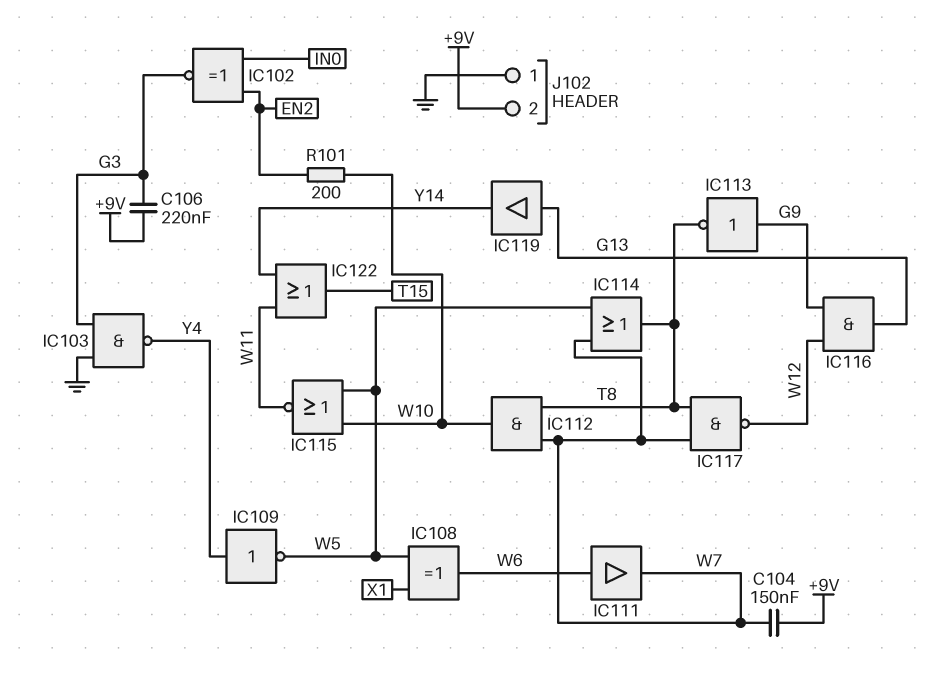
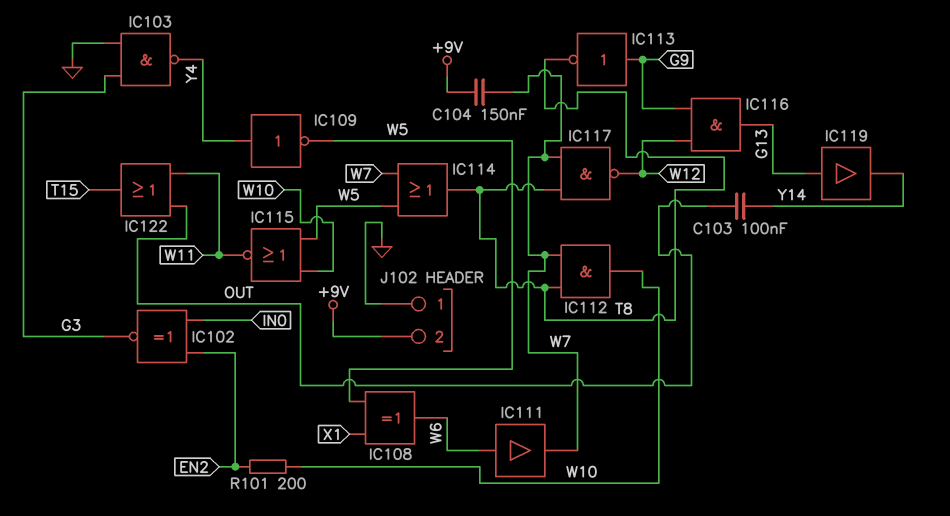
C103: none -> 100nF (OUT, Y14)
C106: 220nF (+9V, G3) -> none
IC122: OR (in W11, in Y14, out T15) -> OR (in OUT, in W11, out T15)

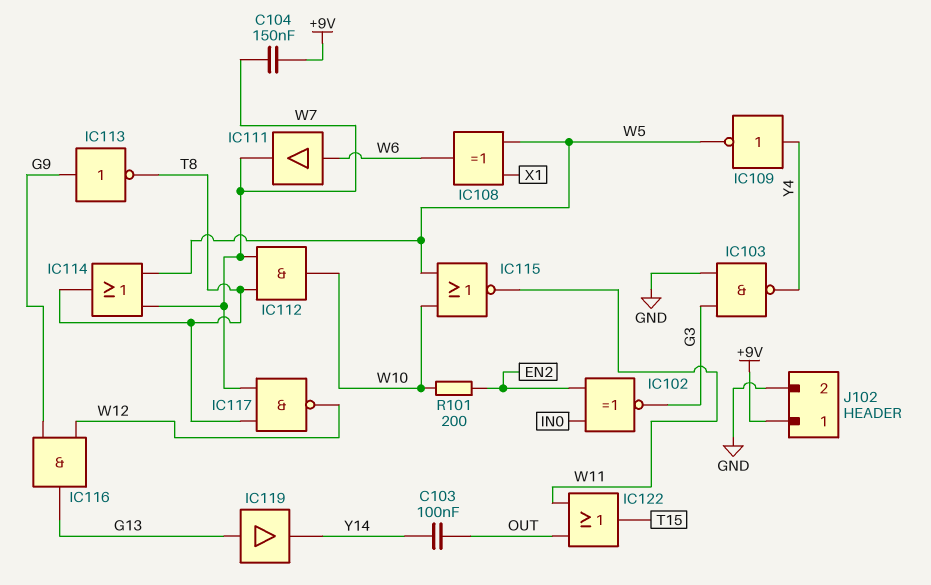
J102 pin 1: GND -> +9V
J102 pin 2: +9V -> GND

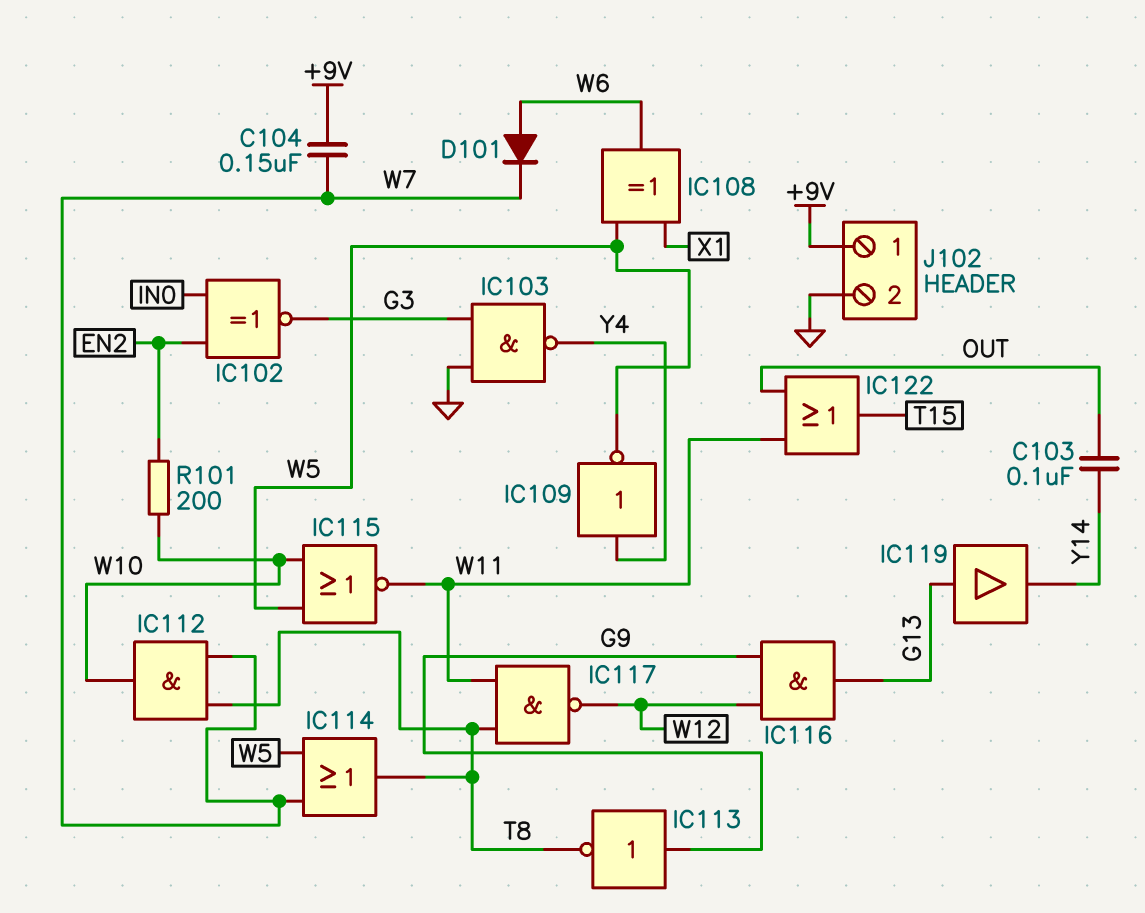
D101: none -> diode (A W6, K W7)
IC111: buffer (in W6, out W7) -> none
IC117: NAND (in T8, in W7, out W12) -> NAND (in T8, in W11, out W12)

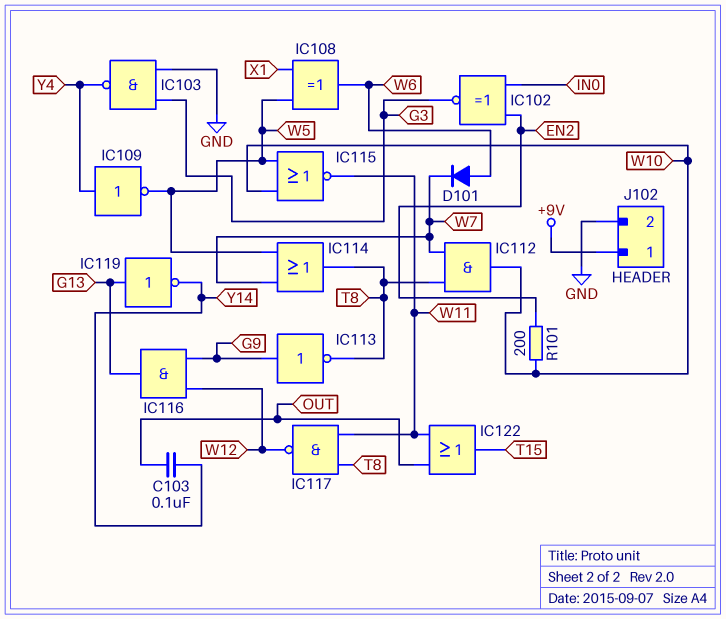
C104: 150nF (+9V, W7) -> none
IC119: buffer (in G13, out Y14) -> NOT (in G13, out Y14)

